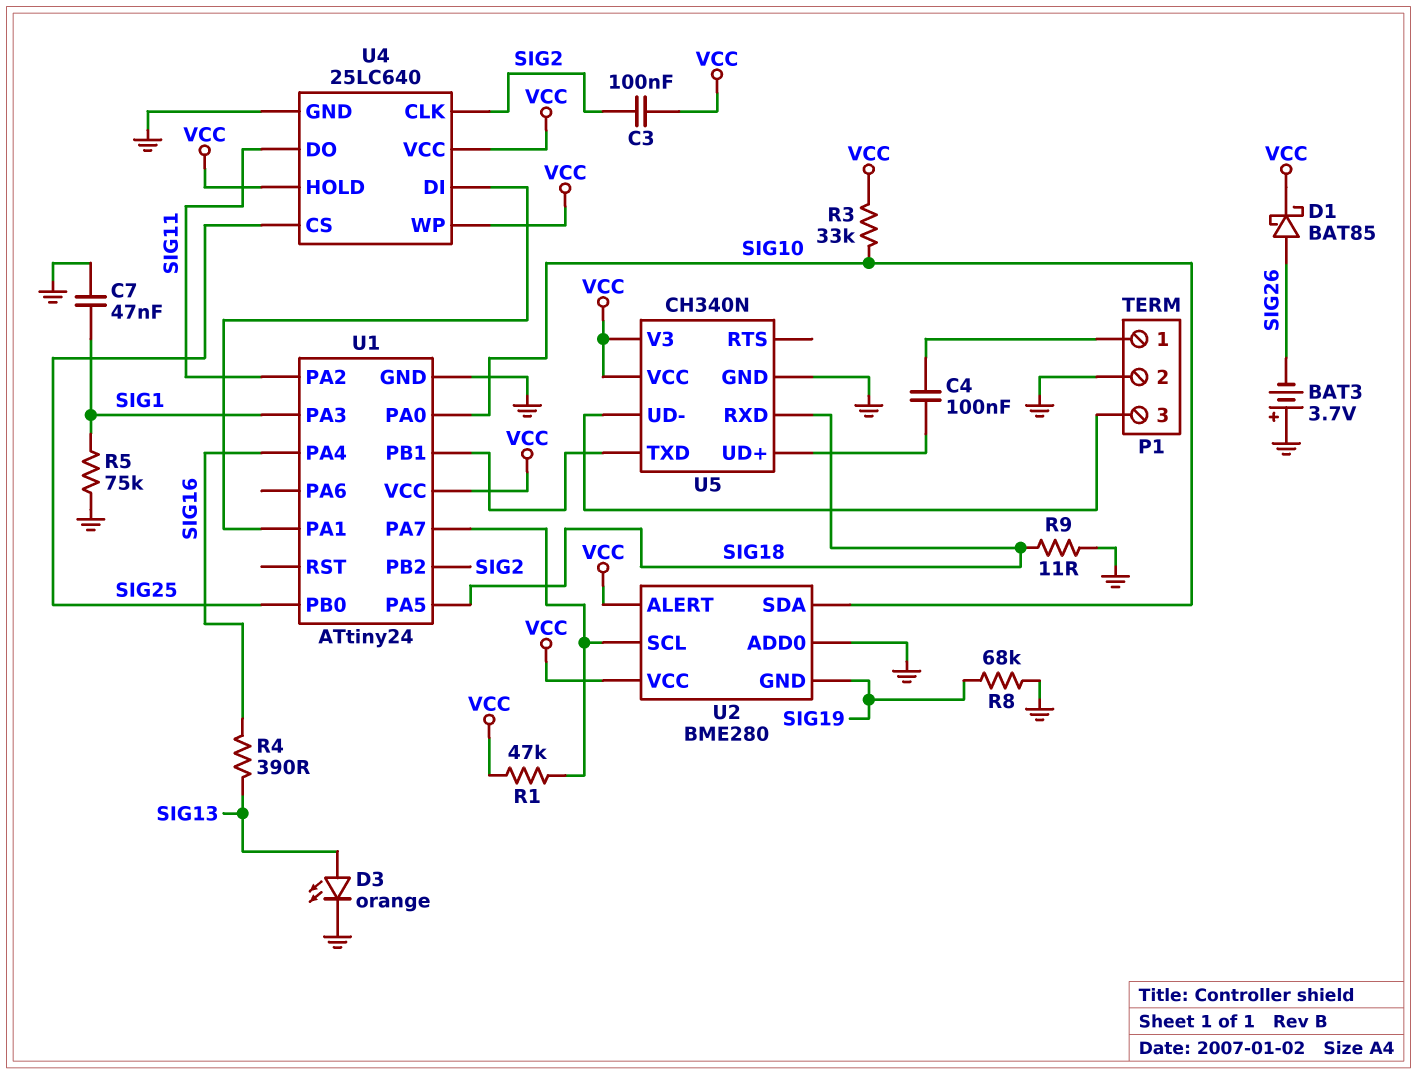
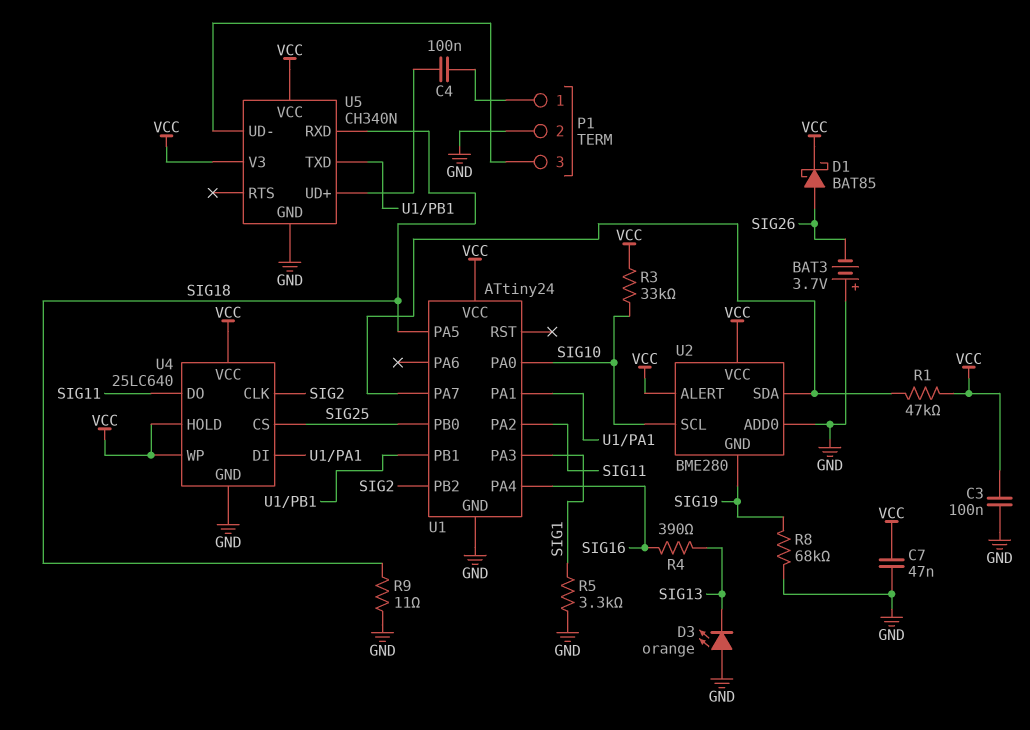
C3: 100nF (SIG2, VCC) -> 100nF (GND, VCC)
C7: 47nF (GND, SIG1) -> 47nF (GND, VCC)
D3: LED orange (A SIG13, K GND) -> LED orange (A GND, K SIG13)
R5: 75k (GND, SIG1) -> 3.3k (GND, SIG1)
U2 pin SCL: U1/PA7 -> SIG10
U2 pin SDA: SIG10 -> U1/PA7

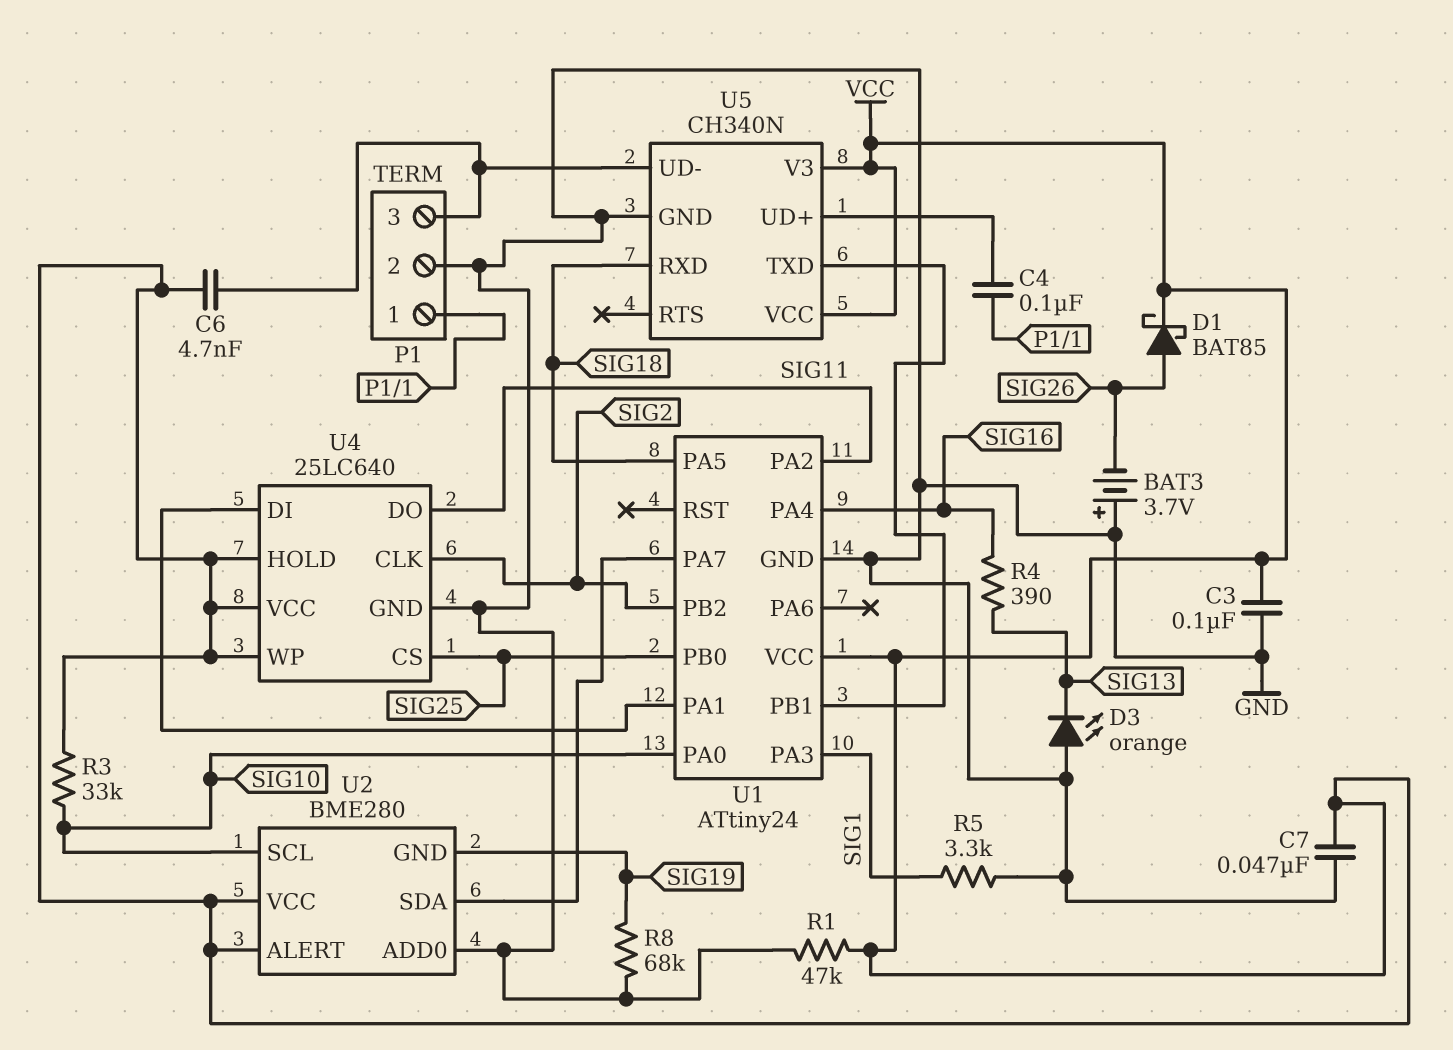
C6: none -> 4.7nF (P1/3, VCC)
R1: 47k (U1/PA7, VCC) -> 47k (GND, VCC)
R9: 11 (GND, SIG18) -> none

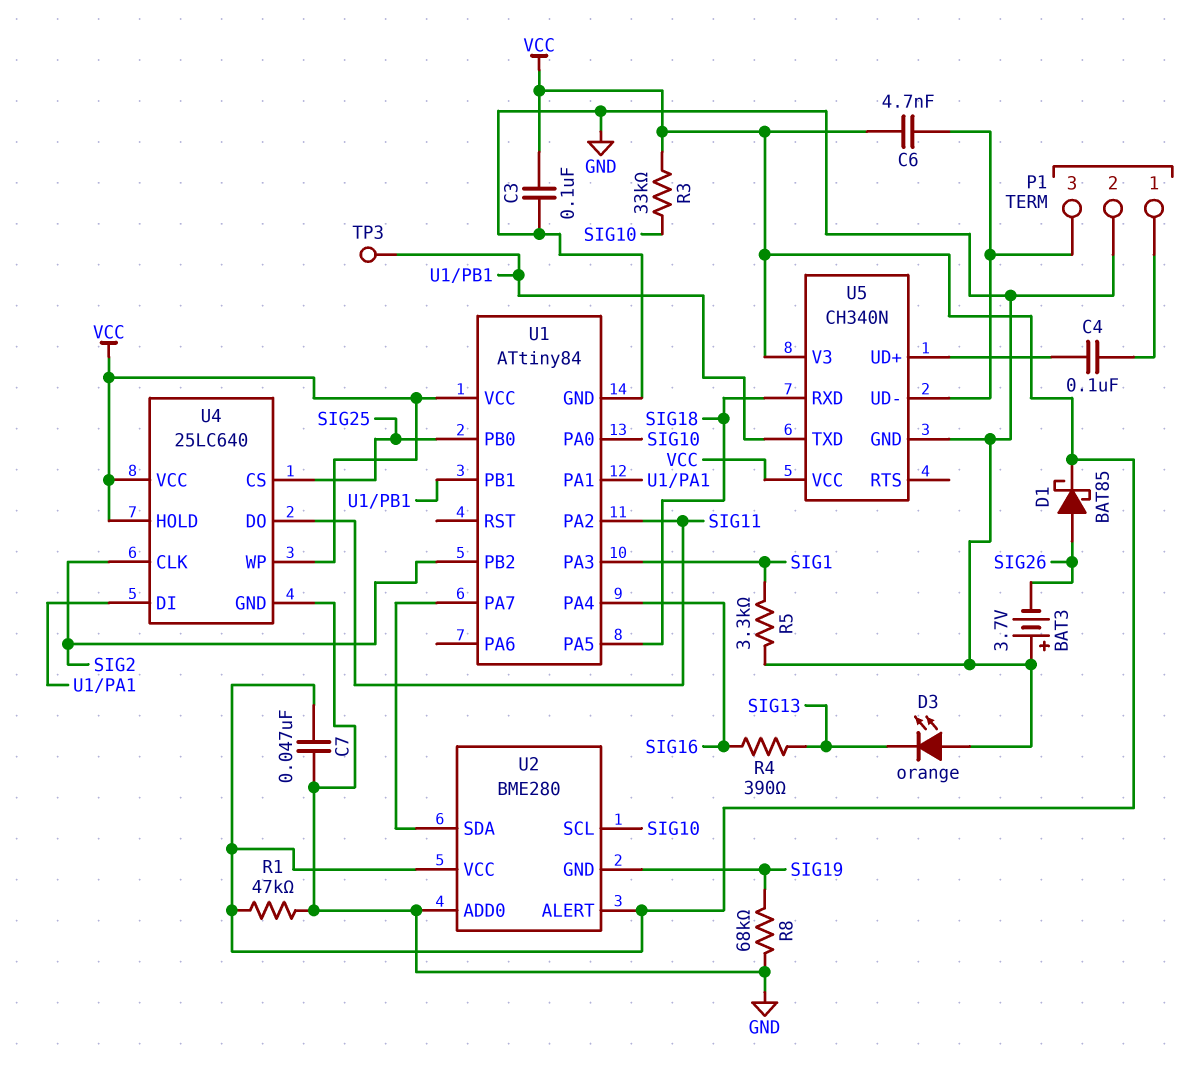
TP3: none -> test point (U1/PB1)
U1: ATtiny24 -> ATtiny84

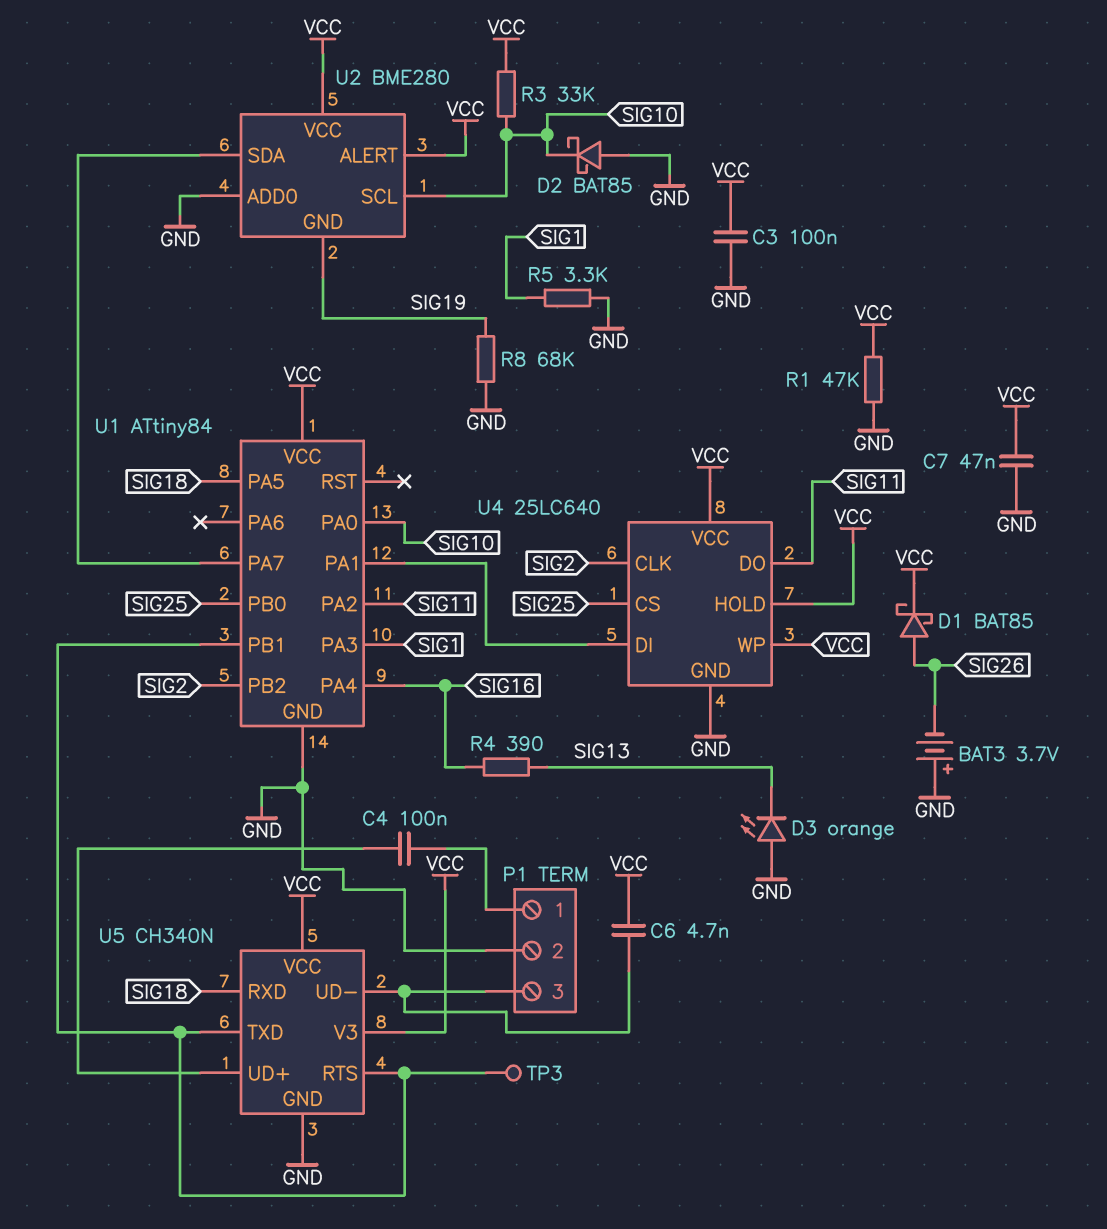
D2: none -> schottky BAT85 (A GND, K SIG10)
U5 pin RTS: none -> U1/PB1

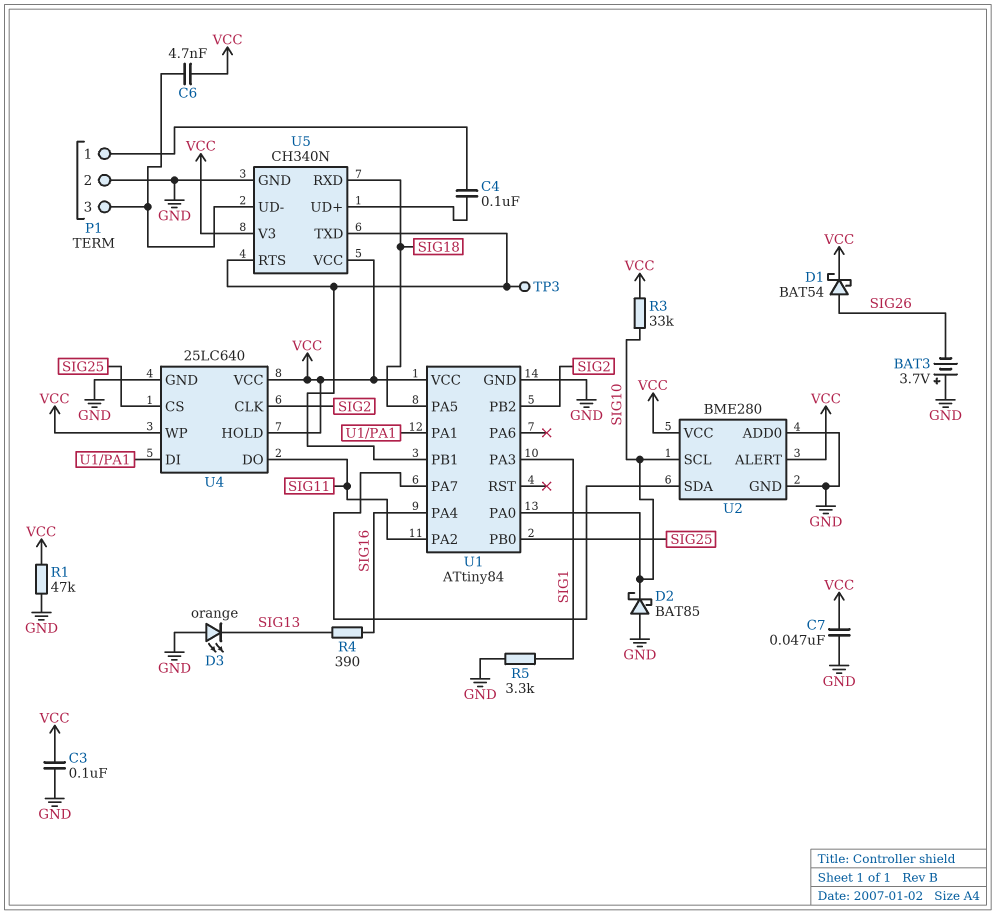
D1: schottky BAT85 (A SIG26, K VCC) -> schottky BAT54 (A SIG26, K VCC)
R8: 68k (GND, SIG19) -> none
U2 pin GND: SIG19 -> GND

